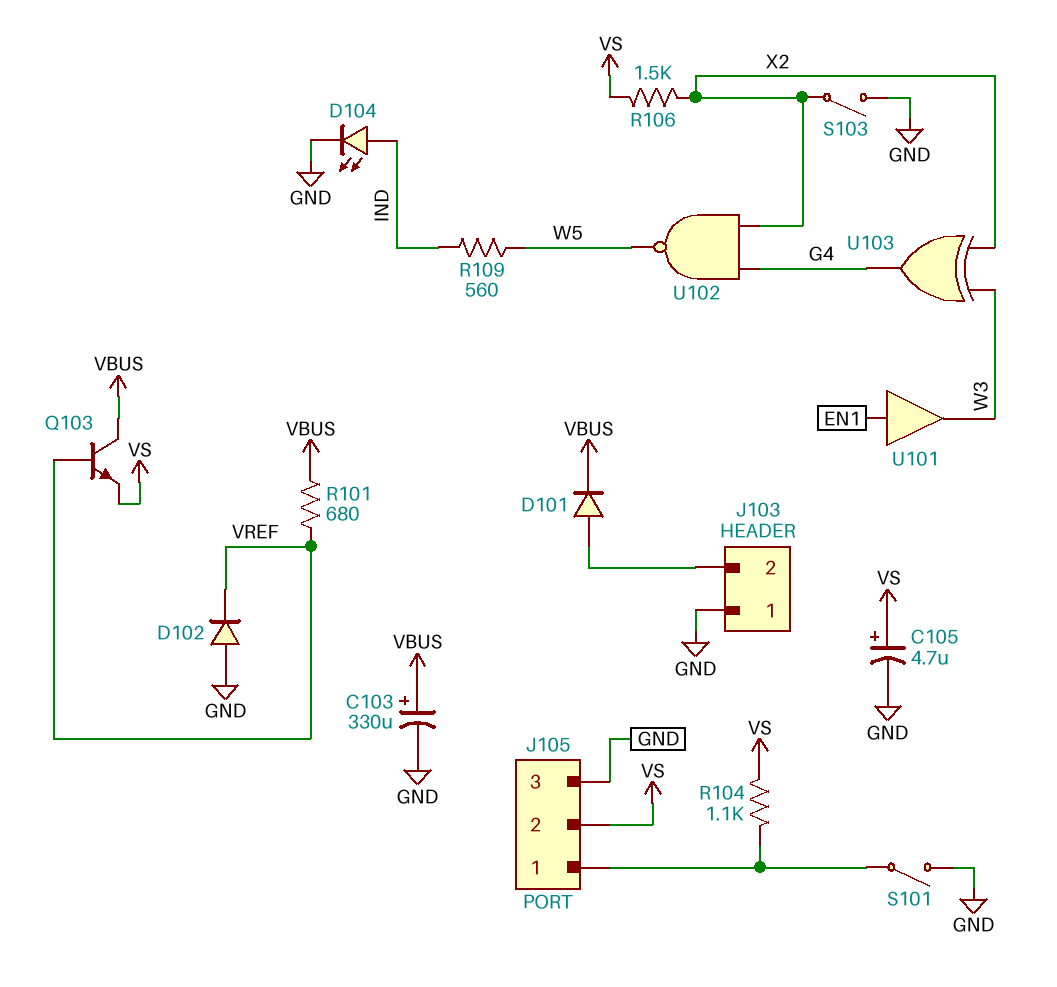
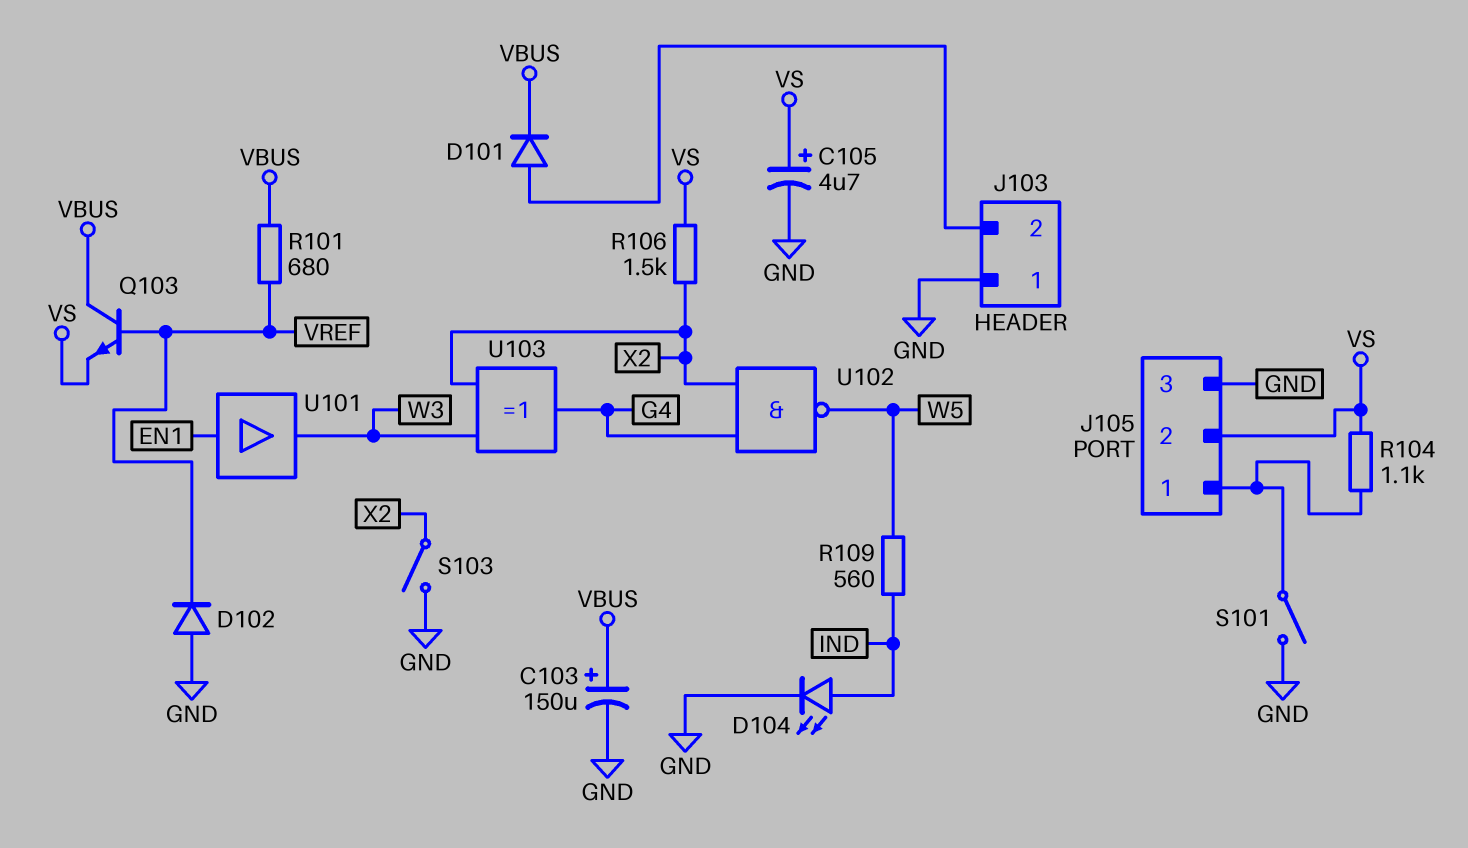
C103: 330uF (plus VBUS, minus GND) -> 150uF (plus VBUS, minus GND)

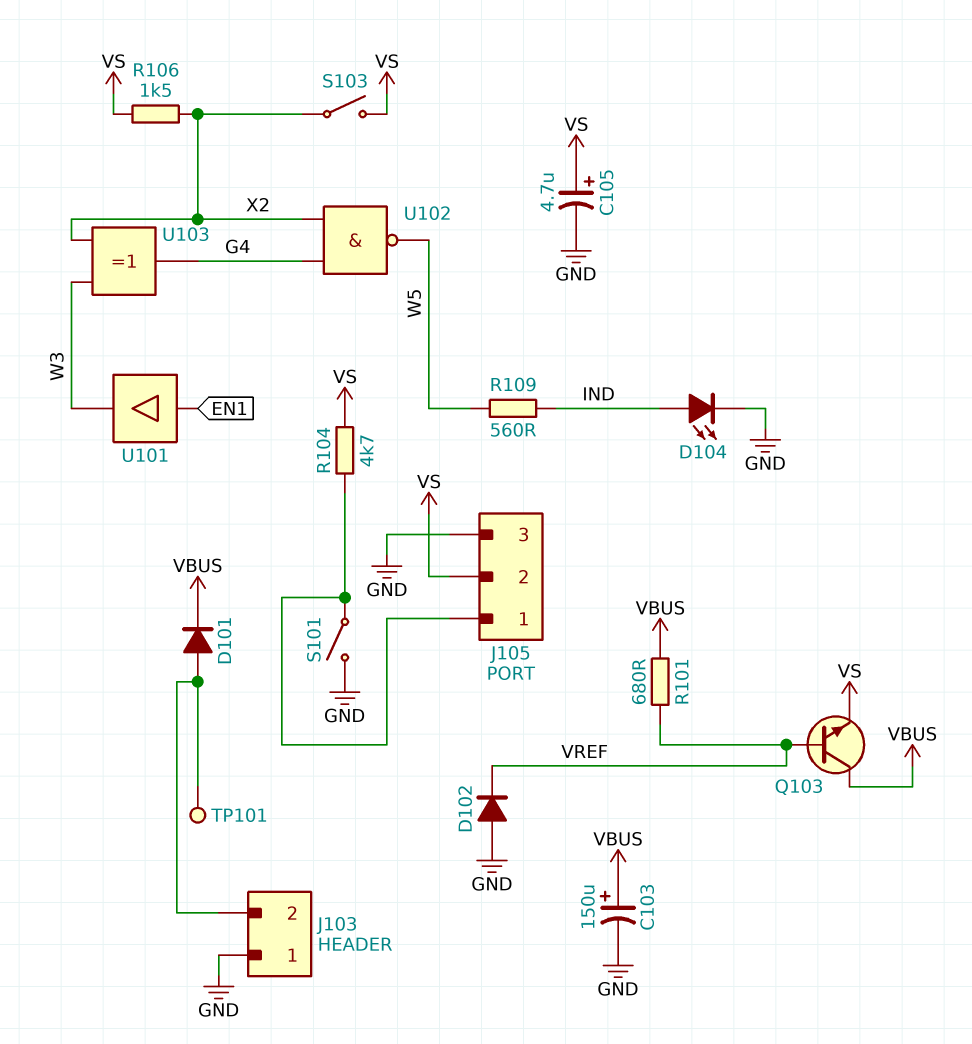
R104: 1.1k (J105/1, VS) -> 4.7k (J105/1, VS)
S103: switch (GND, X2) -> switch (VS, X2)
TP101: none -> test point (J103/2)

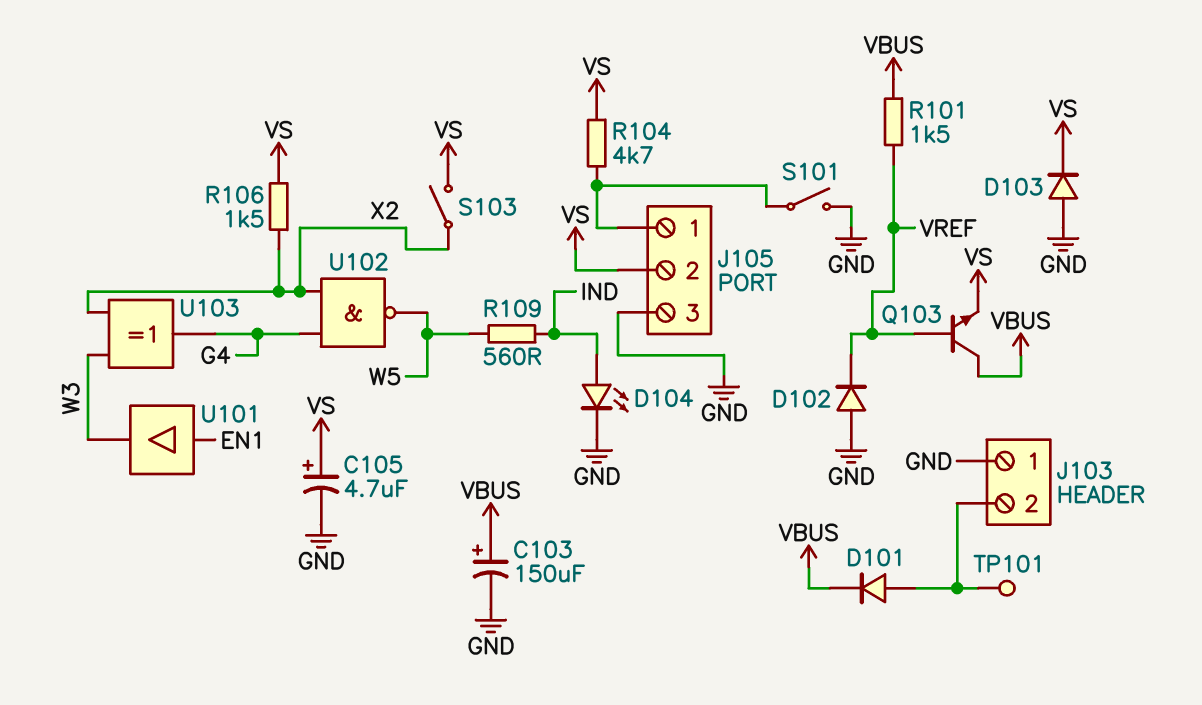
D103: none -> diode (A GND, K VS)
R101: 680 (VBUS, VREF) -> 1.5k (VBUS, VREF)

